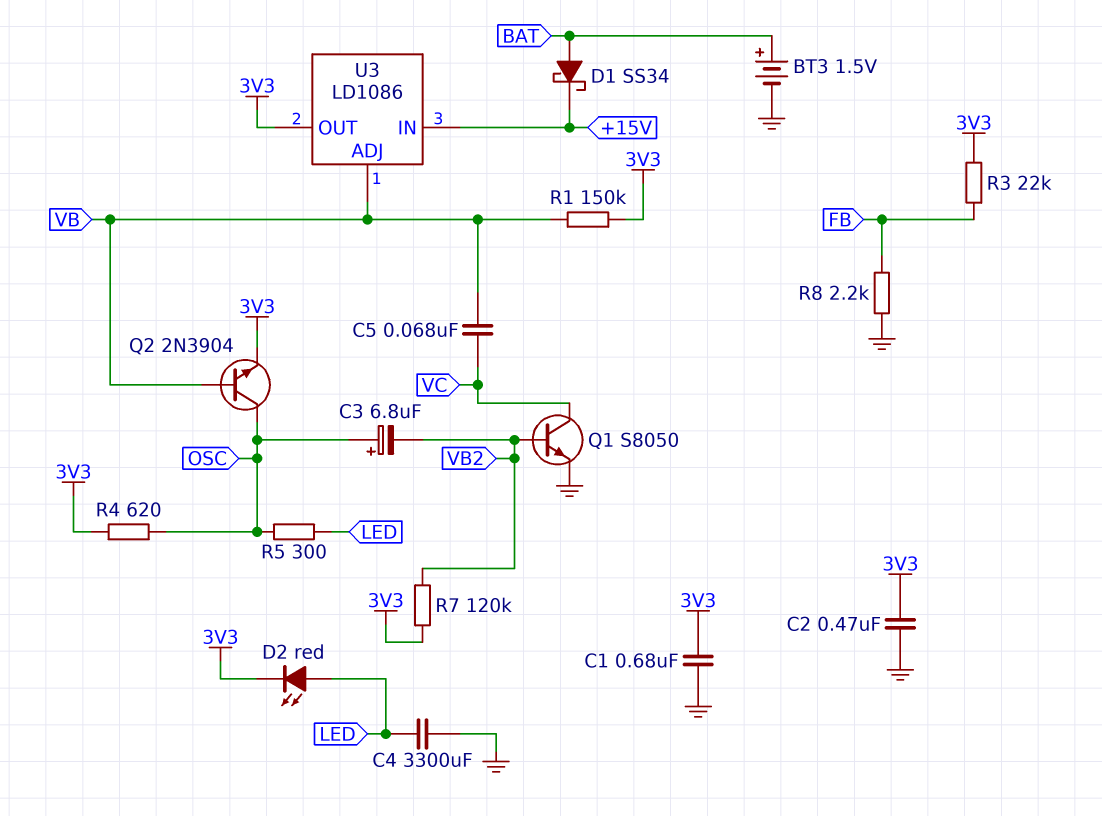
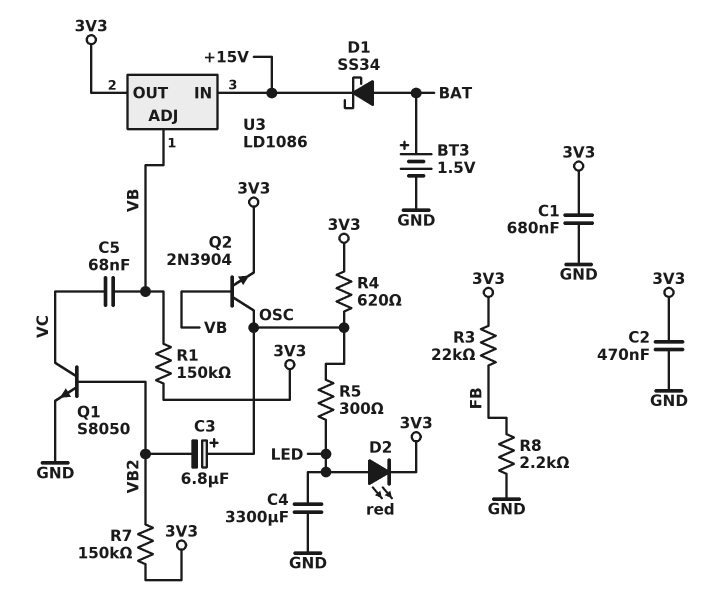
R7: 120k (3V3, VB2) -> 150k (3V3, VB2)

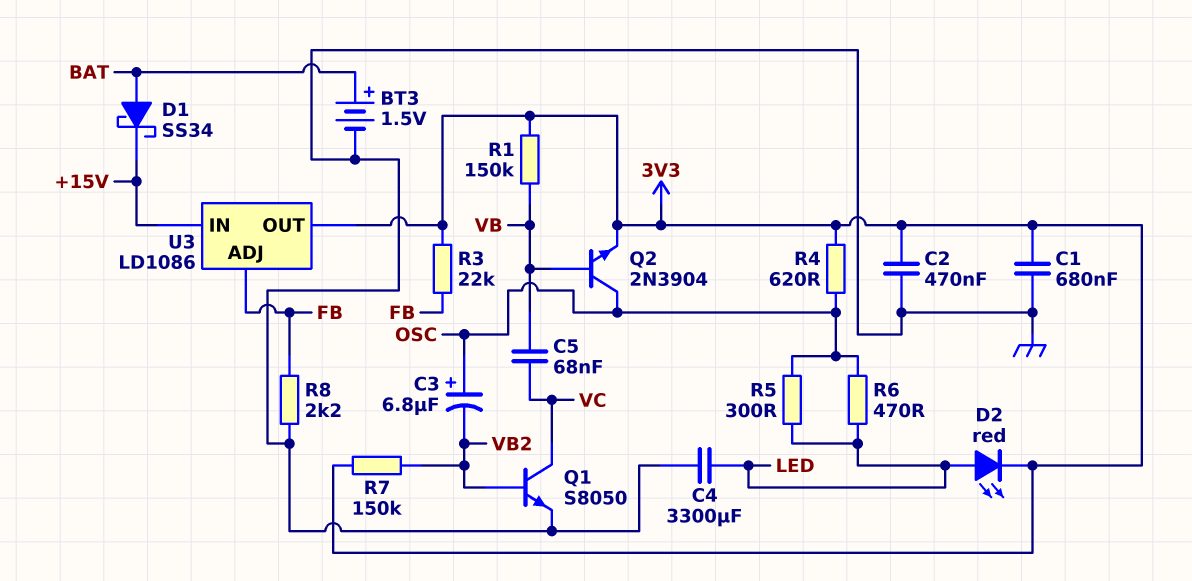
R6: none -> 470 (LED, OSC)
U3 pin ADJ: VB -> FB

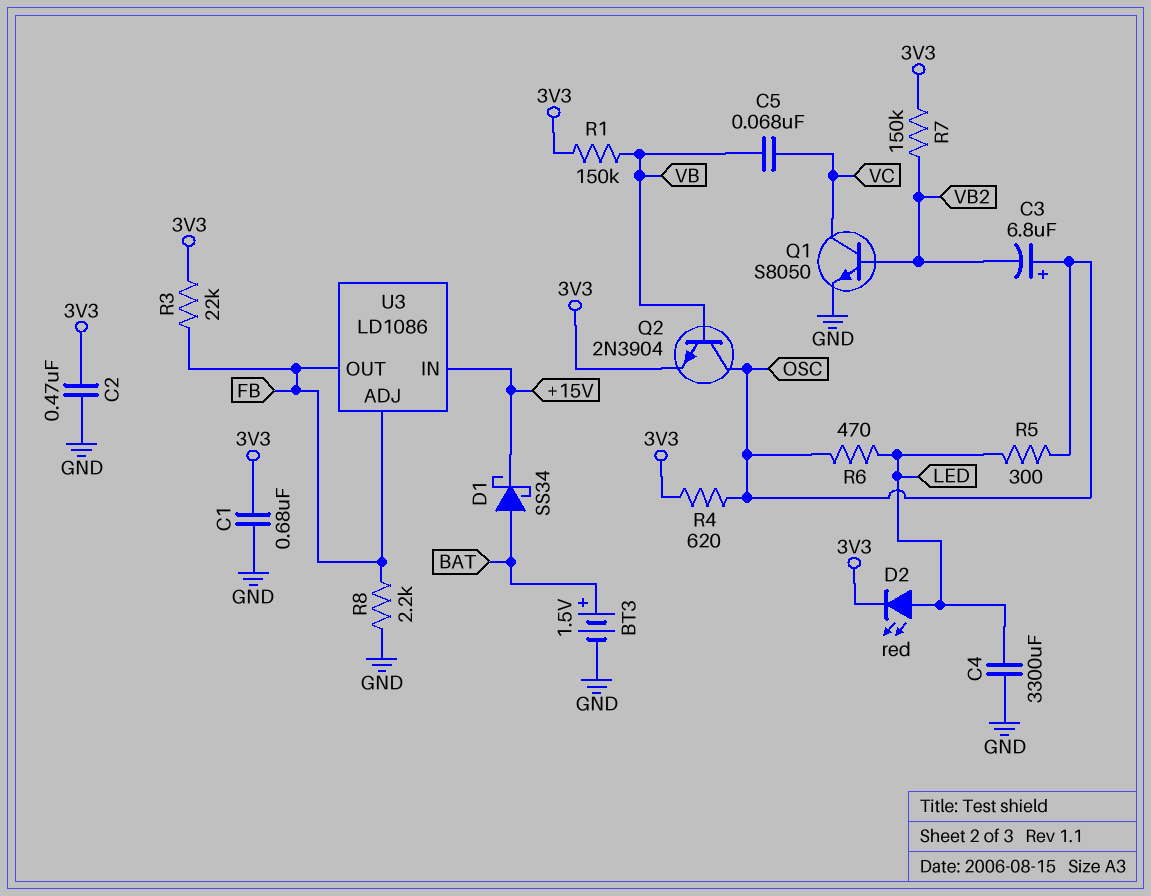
U3 pin OUT: 3V3 -> FB

